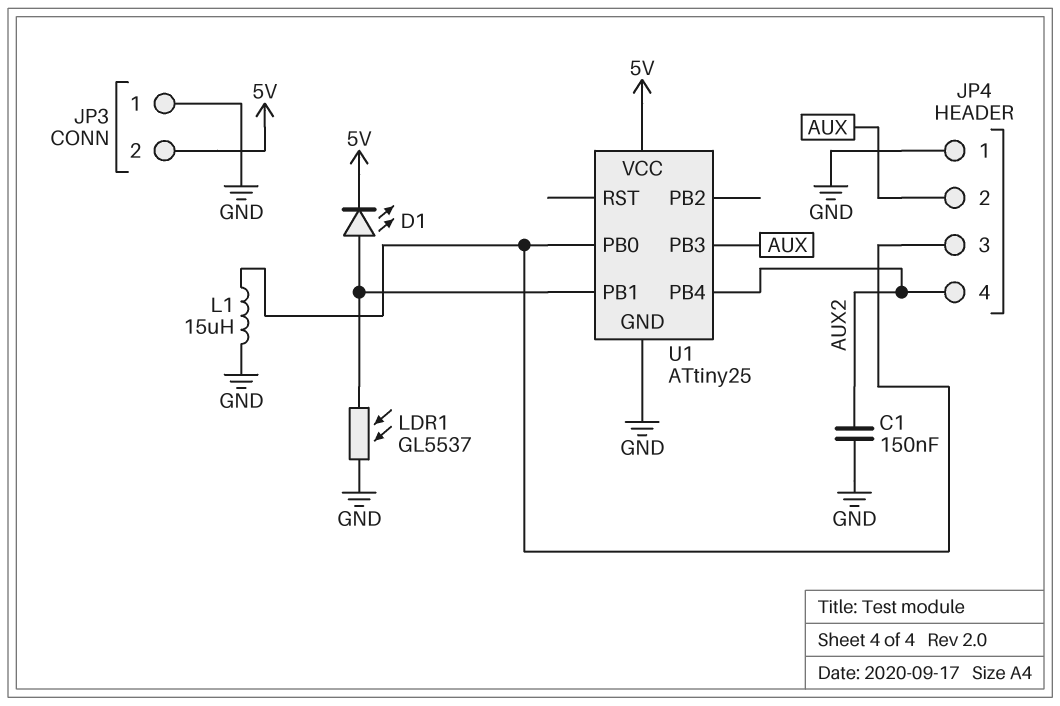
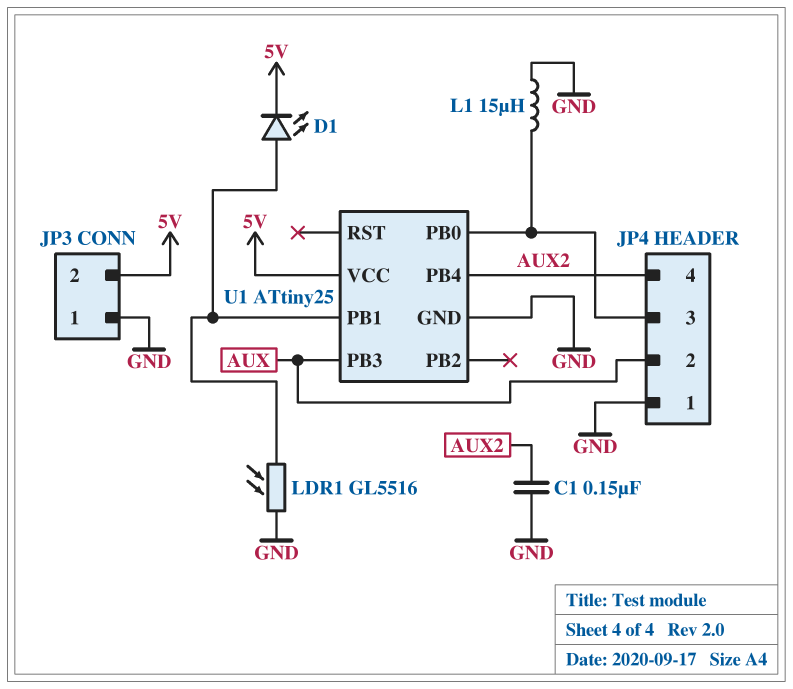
LDR1: GL5537 (GND, U1/PB1) -> GL5516 (GND, U1/PB1)

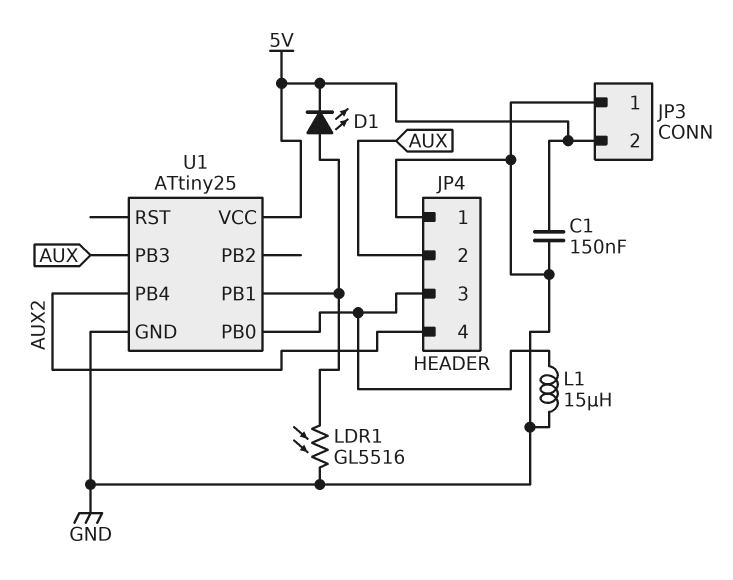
C1: 150nF (AUX2, GND) -> 150nF (5V, GND)

